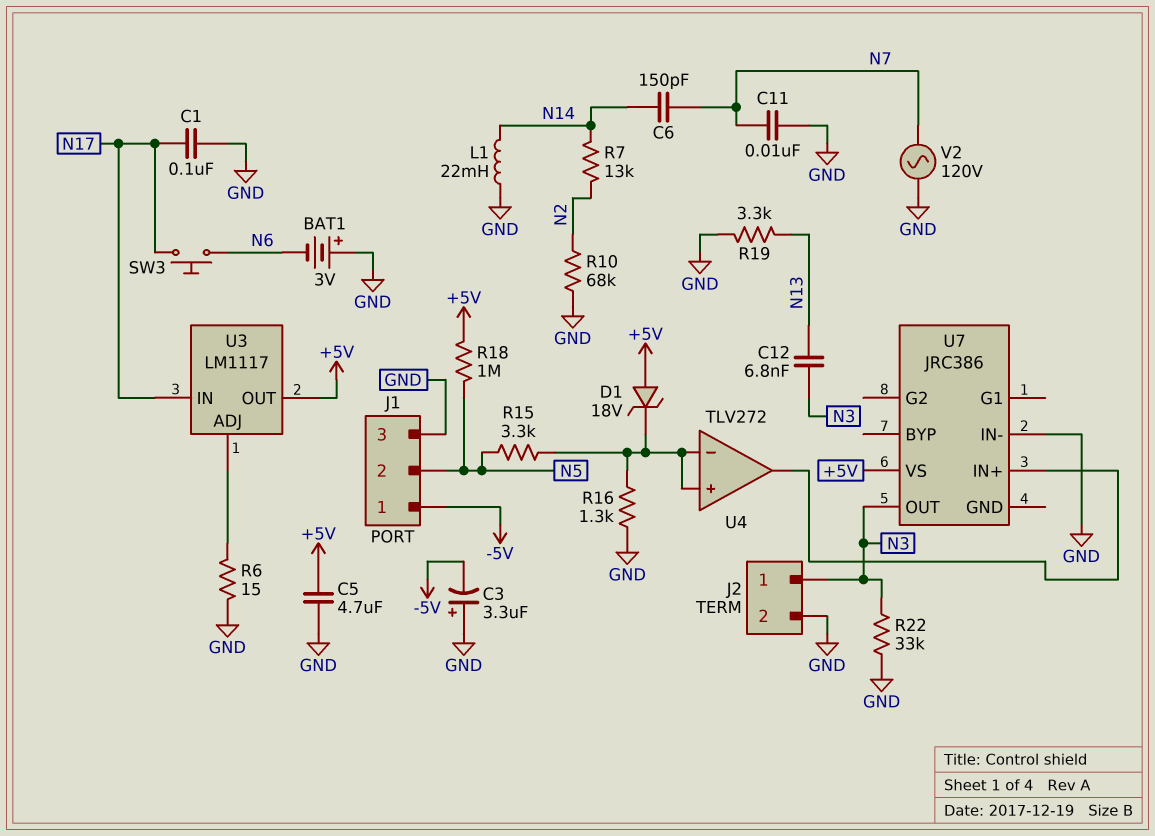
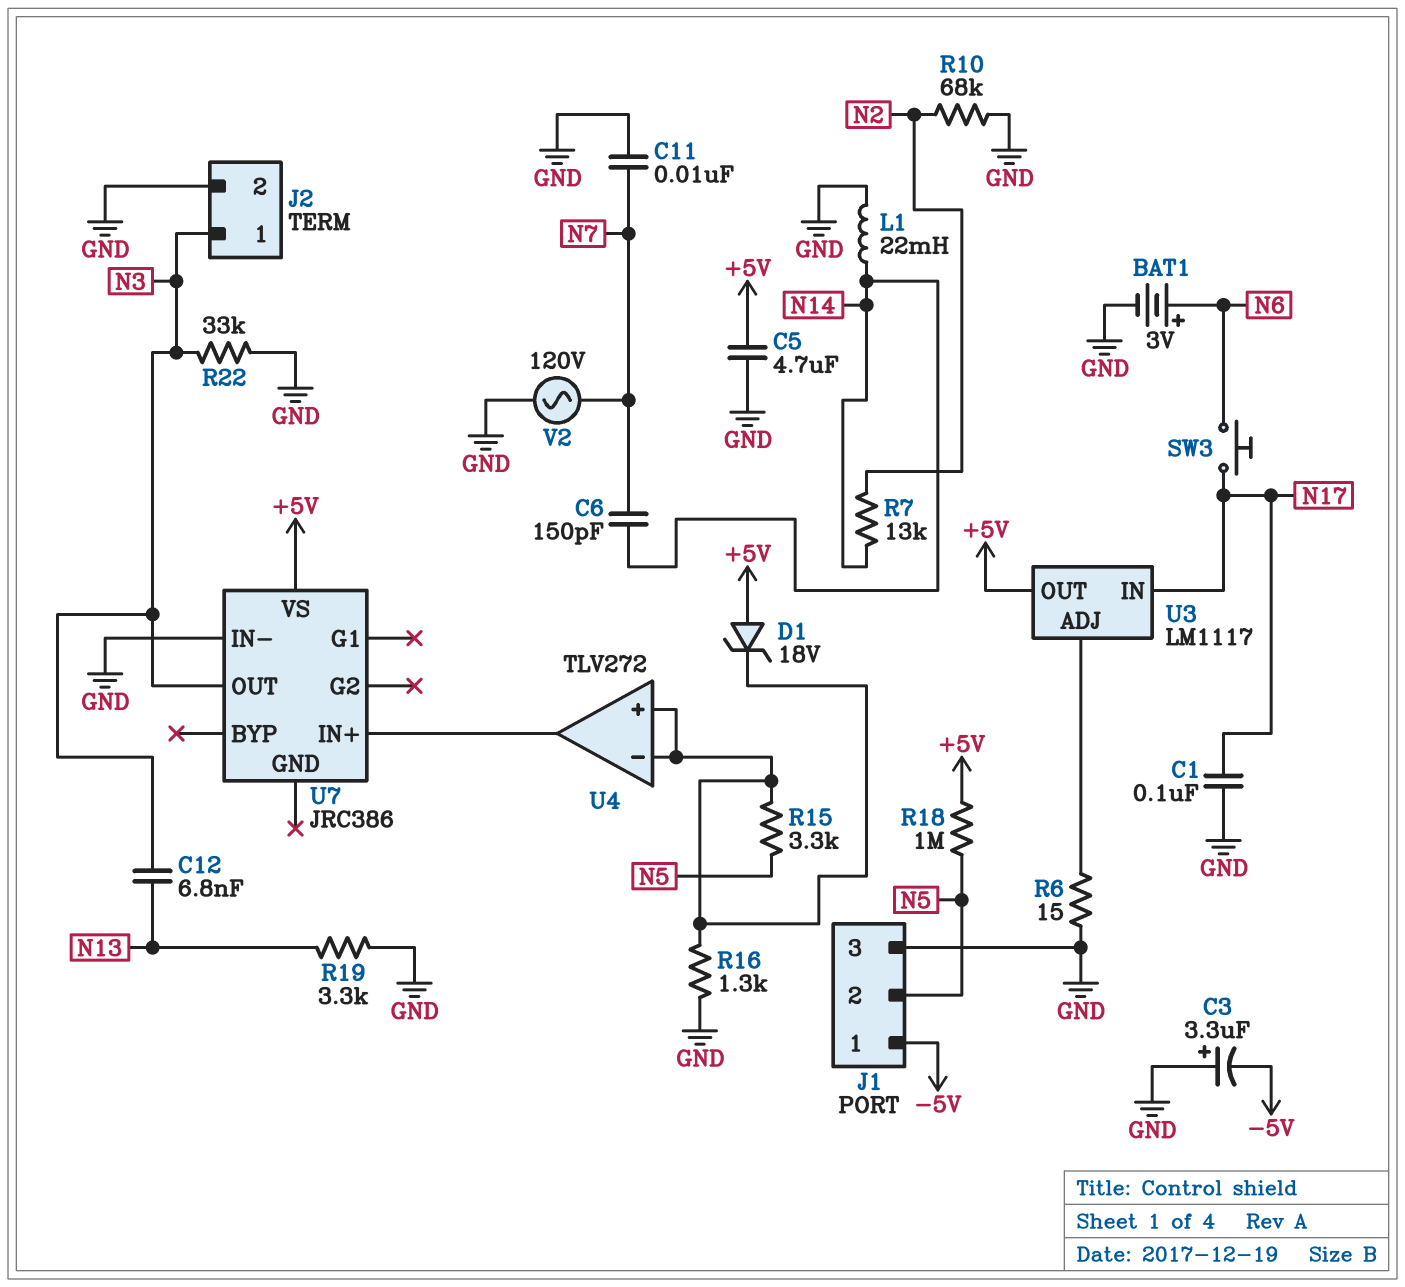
BAT1: 3V (plus GND, minus N6) -> 3V (plus N6, minus GND)

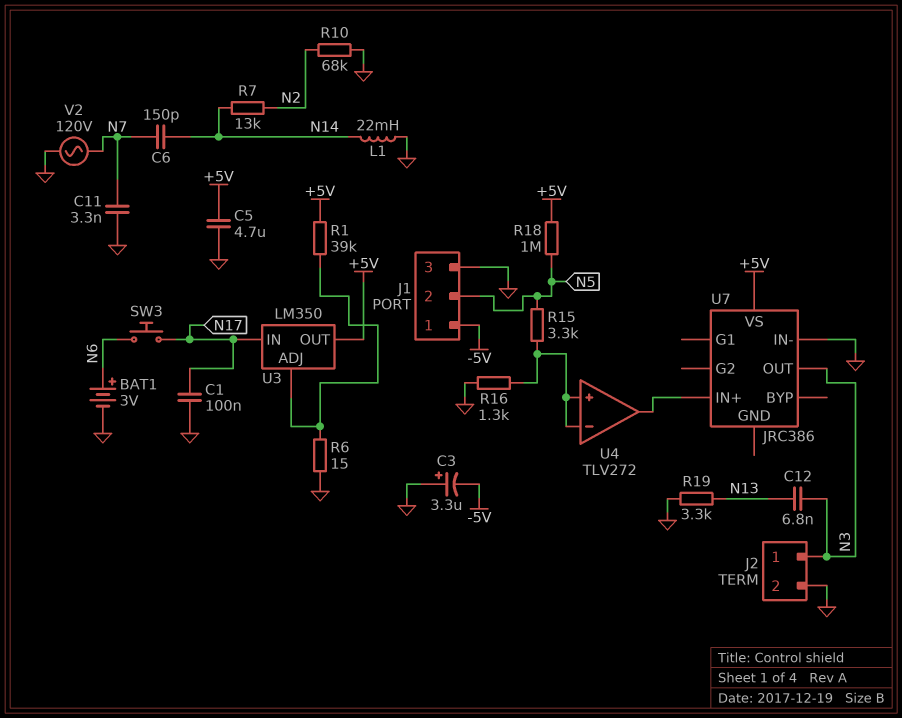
C11: 10nF (GND, N7) -> 3.3nF (GND, N7)
D1: zener 18V (A +5V, K U4/in+) -> none
R1: none -> 39k (+5V, U3/ADJ)
R22: 33k (GND, N3) -> none
U3: LM1117 -> LM350

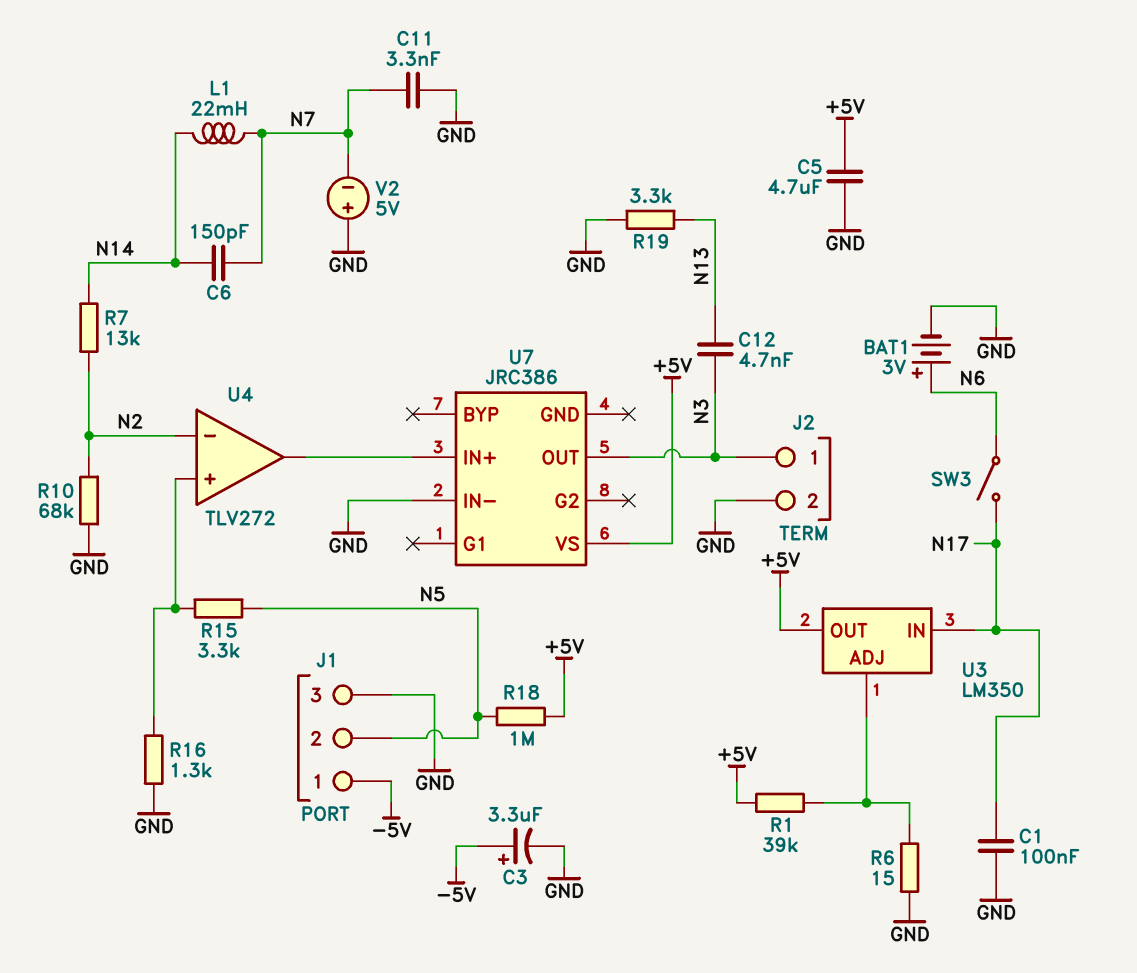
C3: 3.3uF (plus GND, minus -5V) -> 3.3uF (plus -5V, minus GND)
C12: 6.8nF (N3, N13) -> 4.7nF (N3, N13)
L1: 22mH (GND, N14) -> 22mH (N7, N14)
SW3: button (N6, N17) -> switch (N6, N17)
U4 pin in-: U4/in+ -> N2
V2: AC 120V (GND, N7) -> 5V (plus GND, minus N7)

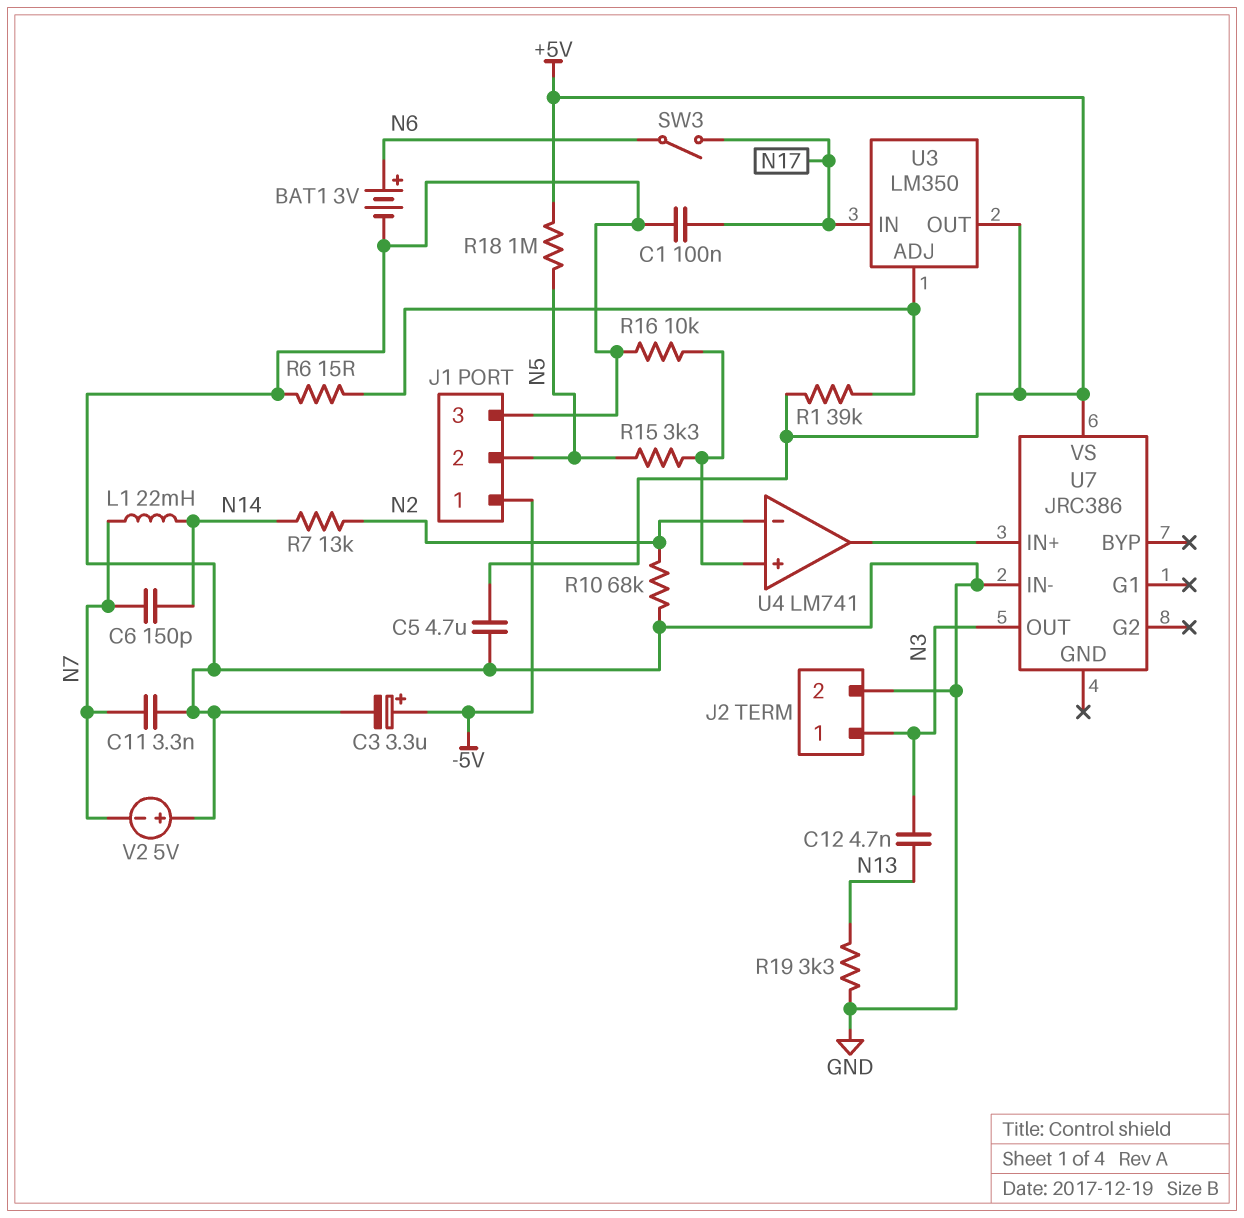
R16: 1.3k (GND, U4/in+) -> 10k (GND, U4/in+)
U4: TLV272 -> LM741

